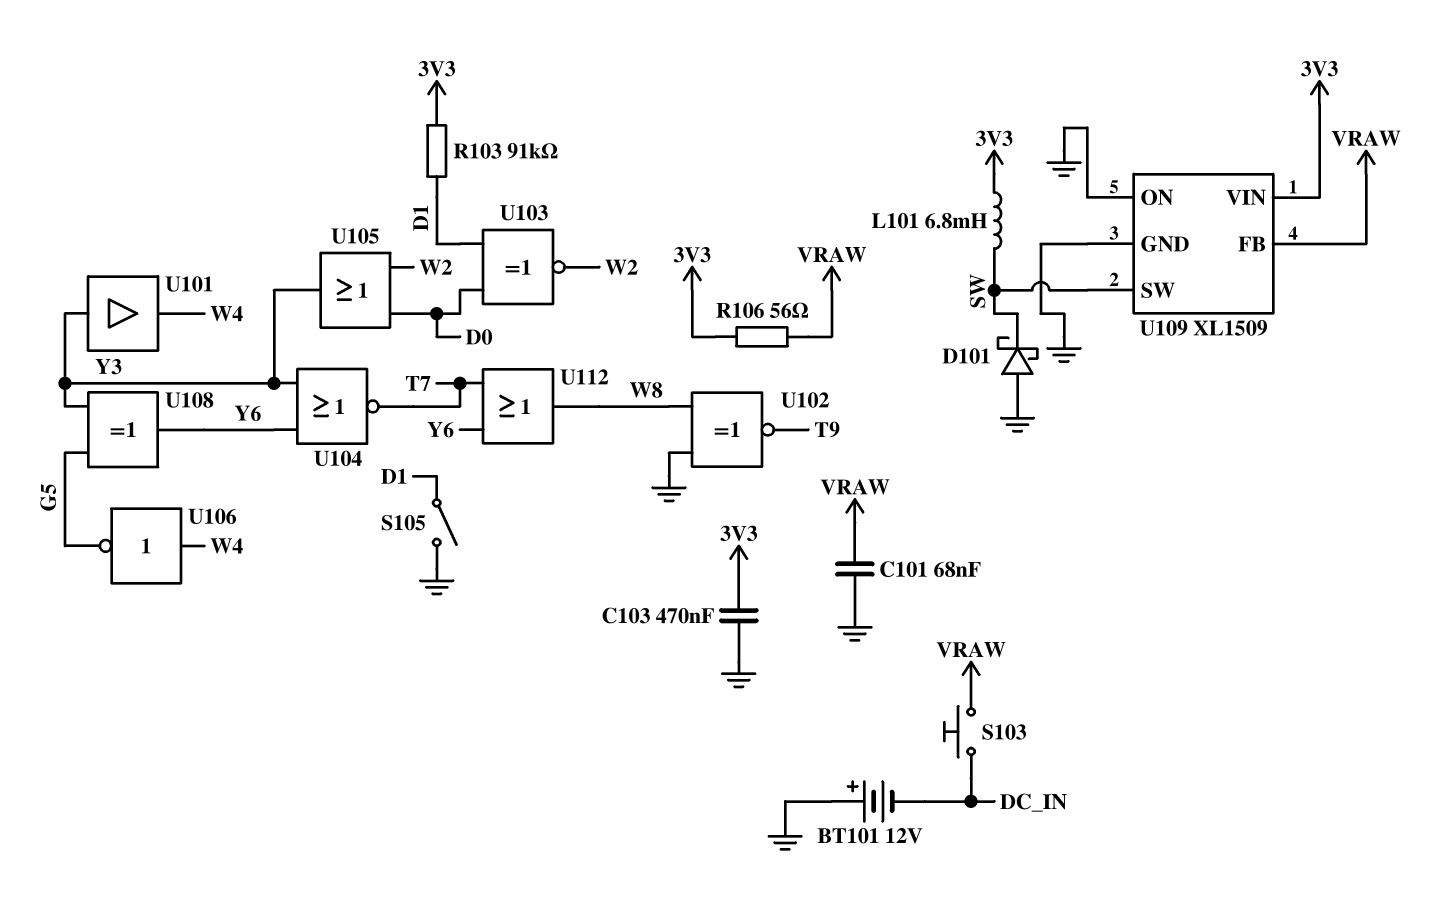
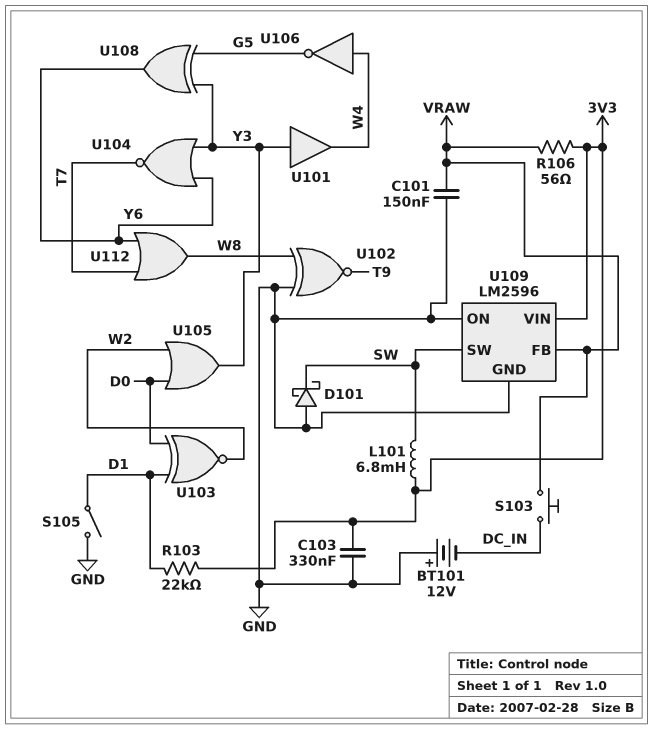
C101: 68nF (GND, VRAW) -> 150nF (GND, VRAW)
C103: 470nF (3V3, GND) -> 330nF (3V3, GND)
R103: 91k (3V3, D1) -> 22k (3V3, D1)
U109: XL1509 -> LM2596

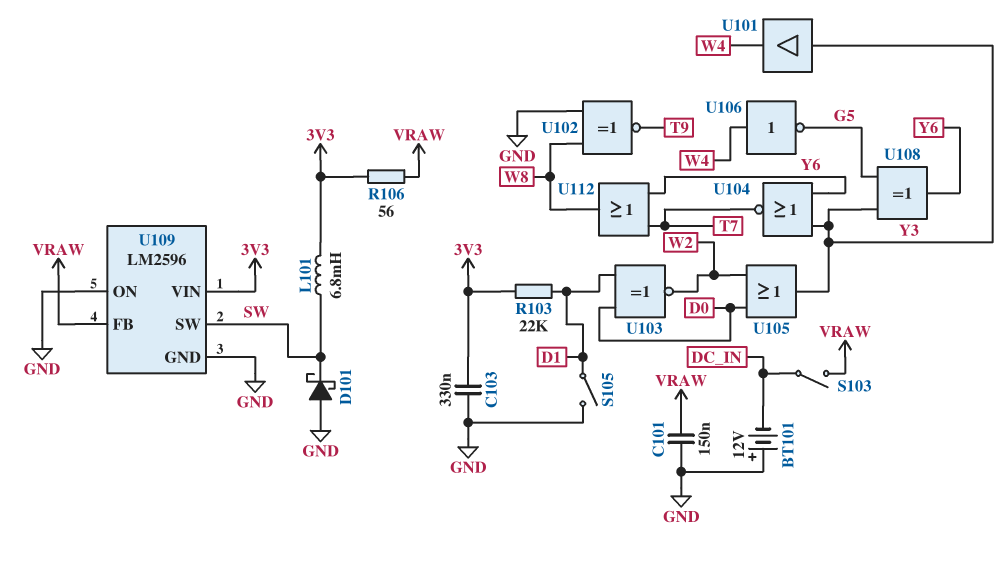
S103: button (DC_IN, VRAW) -> switch (DC_IN, VRAW)

